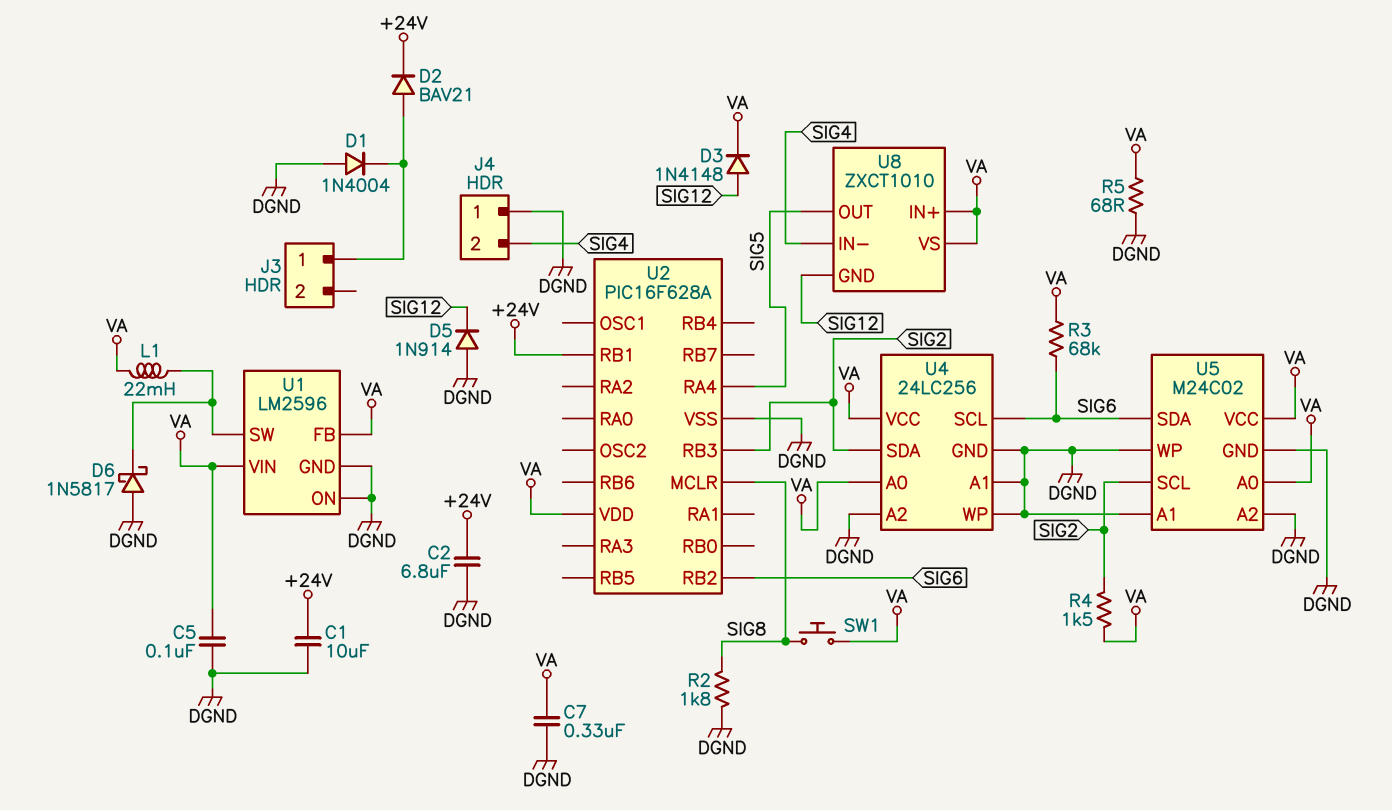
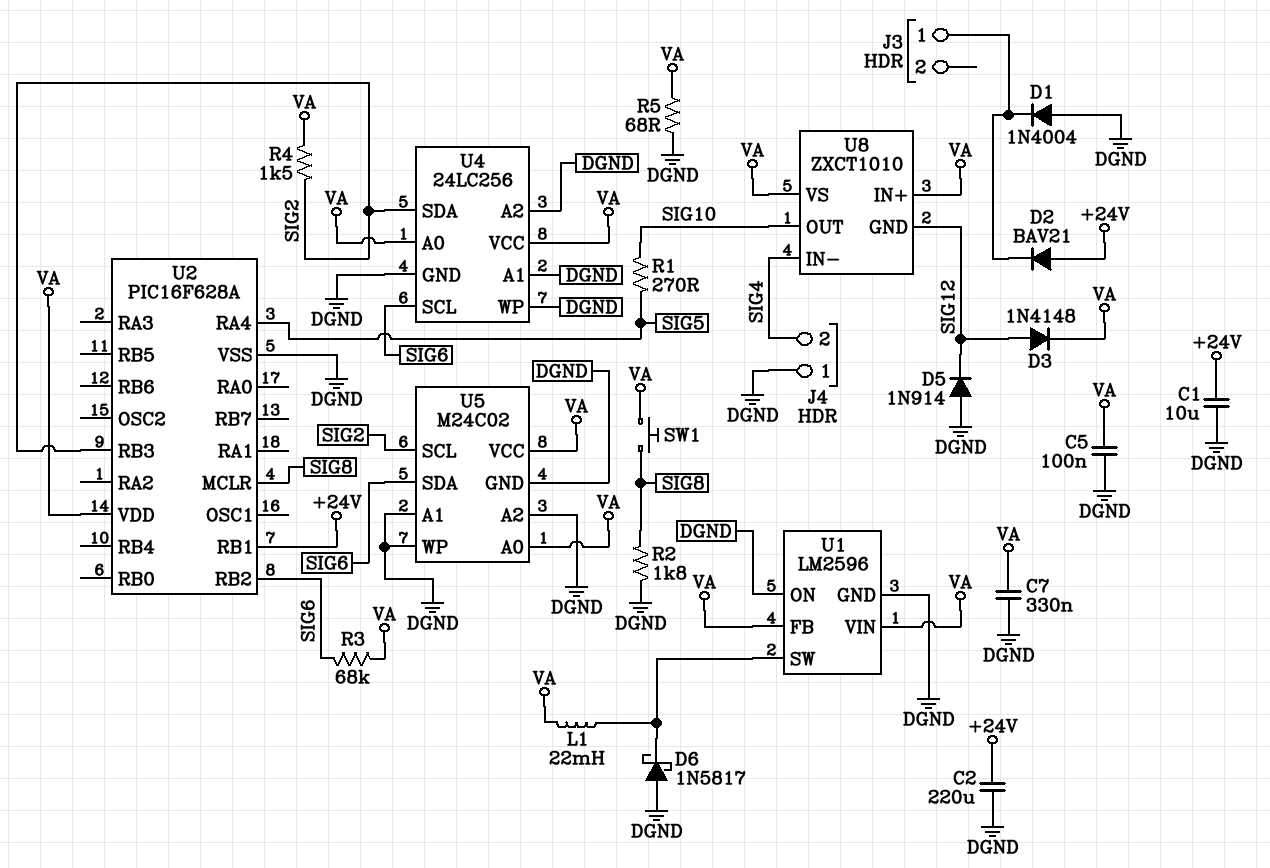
C2: 6.8uF (+24V, DGND) -> 220uF (+24V, DGND)
D2: diode BAV21 (A J3/1, K +24V) -> diode BAV21 (A +24V, K J3/1)
R1: none -> 270 (SIG5, SIG10)
U8 pin OUT: SIG5 -> SIG10

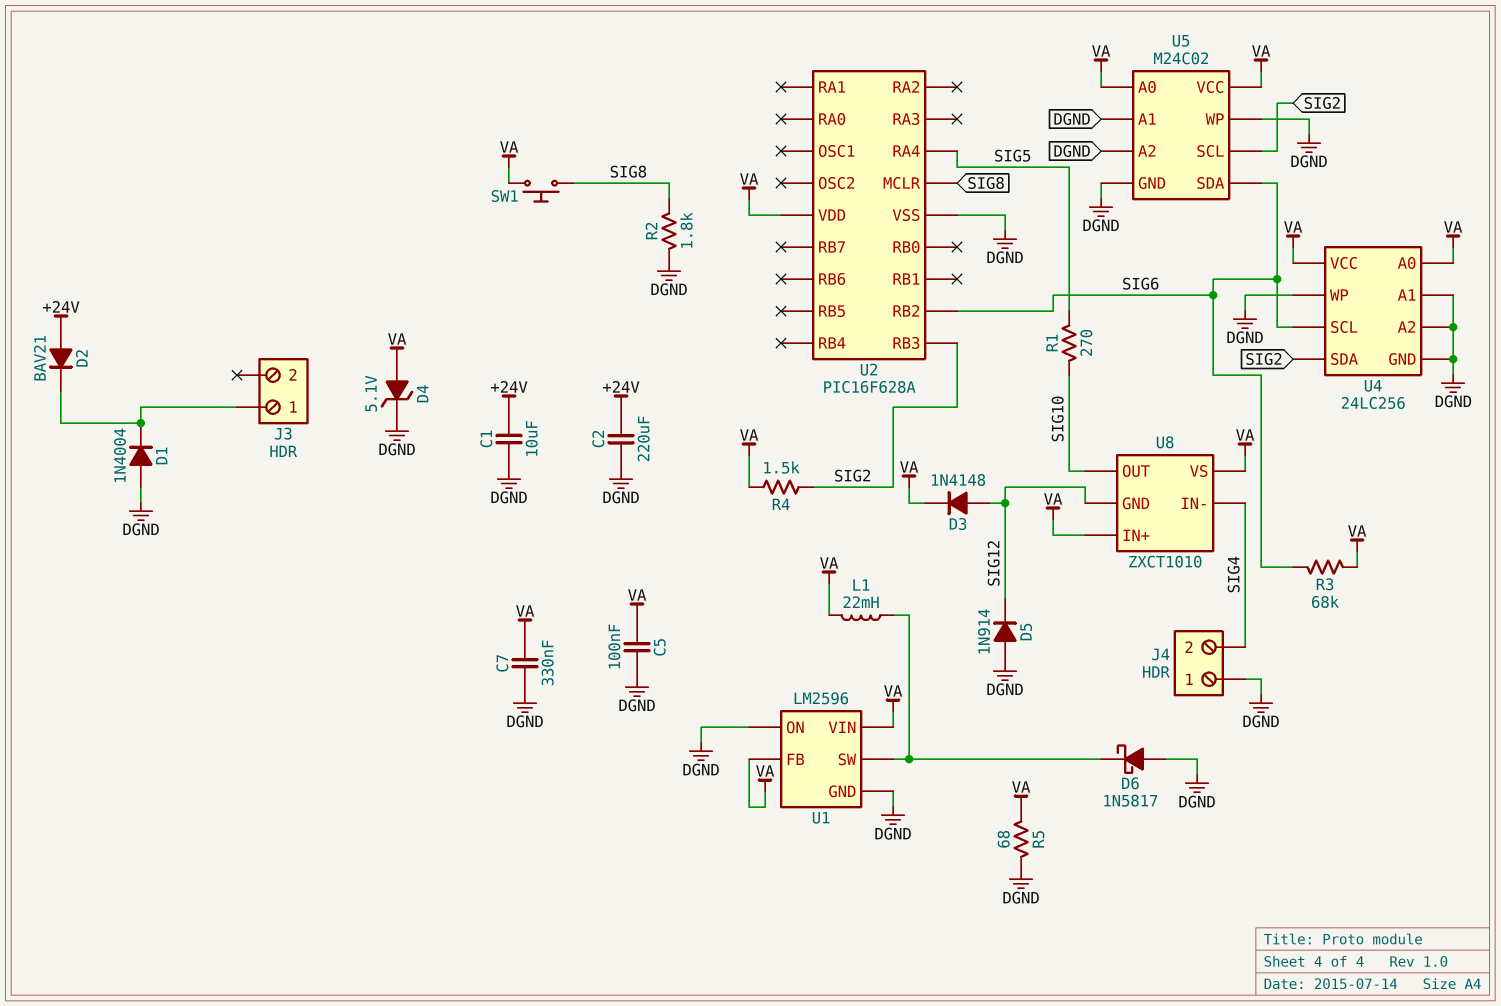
D4: none -> zener 5.1V (A VA, K DGND)
U2 pin RB1: +24V -> none

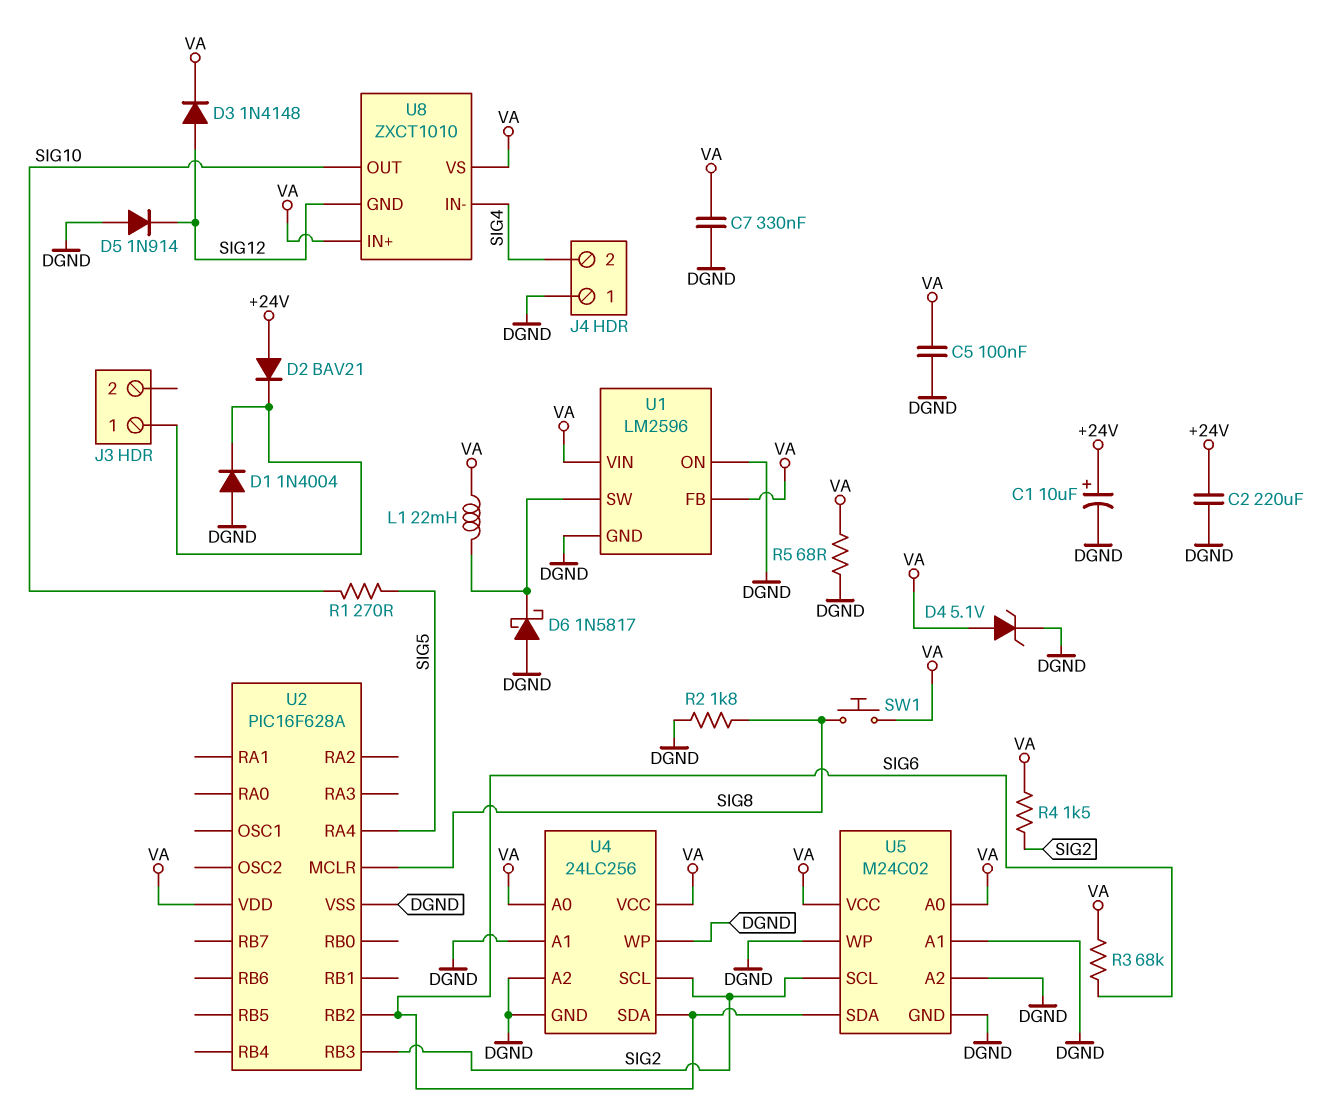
C1: 10uF (+24V, DGND) -> 10uF (plus +24V, minus DGND)
U4 pin SCL: SIG6 -> SIG2
U4 pin SDA: SIG2 -> SIG6

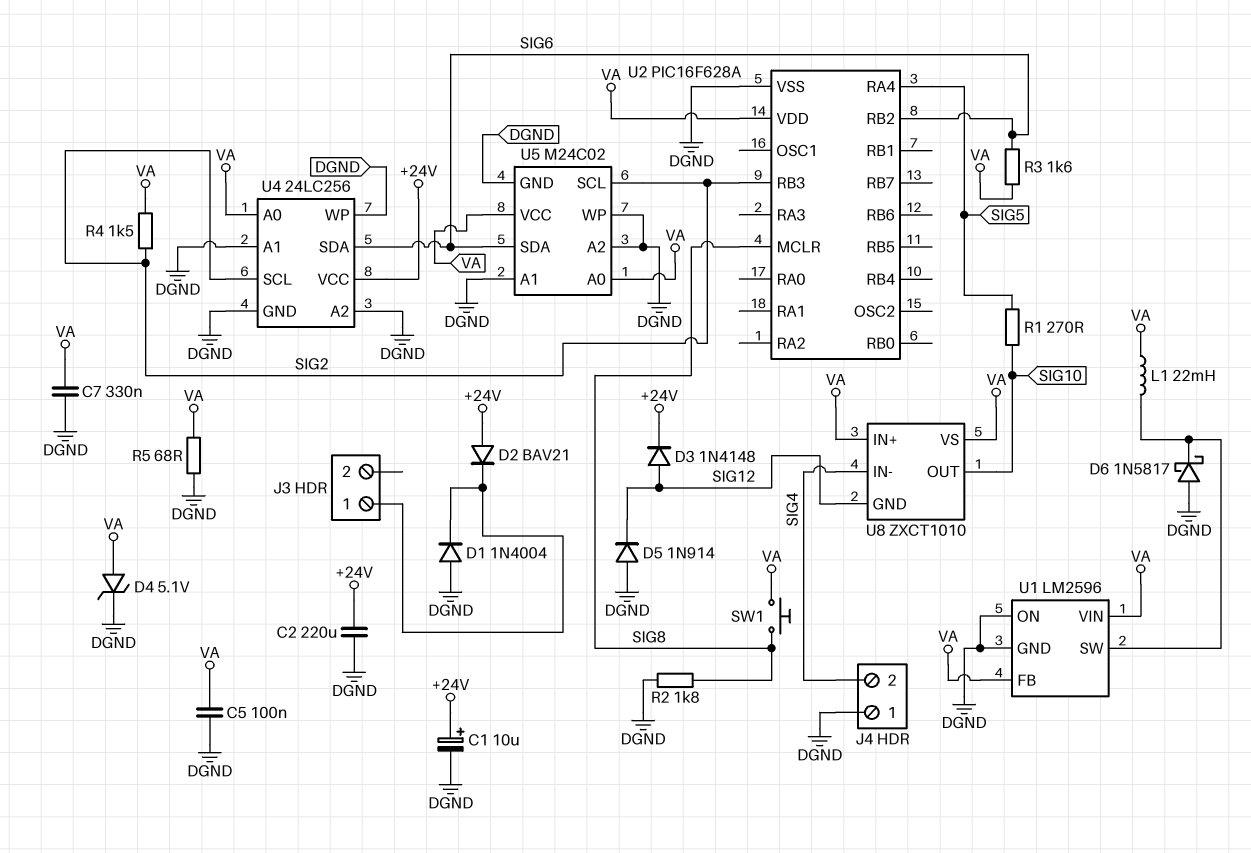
D3: diode 1N4148 (A SIG12, K VA) -> diode 1N4148 (A SIG12, K +24V)
R3: 68k (SIG6, VA) -> 1.6k (SIG6, VA)
U4 pin VCC: VA -> +24V

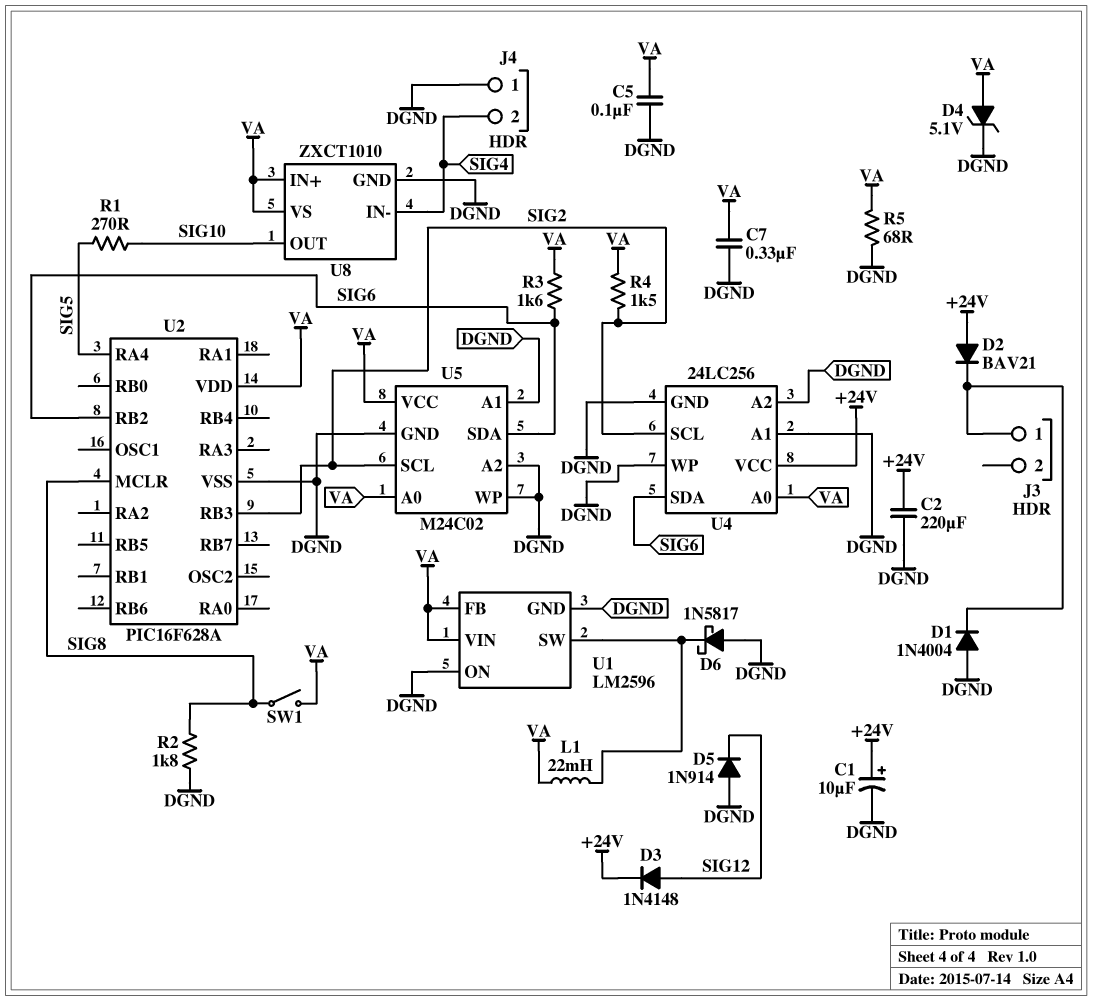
SW1: button (SIG8, VA) -> switch (SIG8, VA)
U8 pin GND: SIG12 -> DGND

